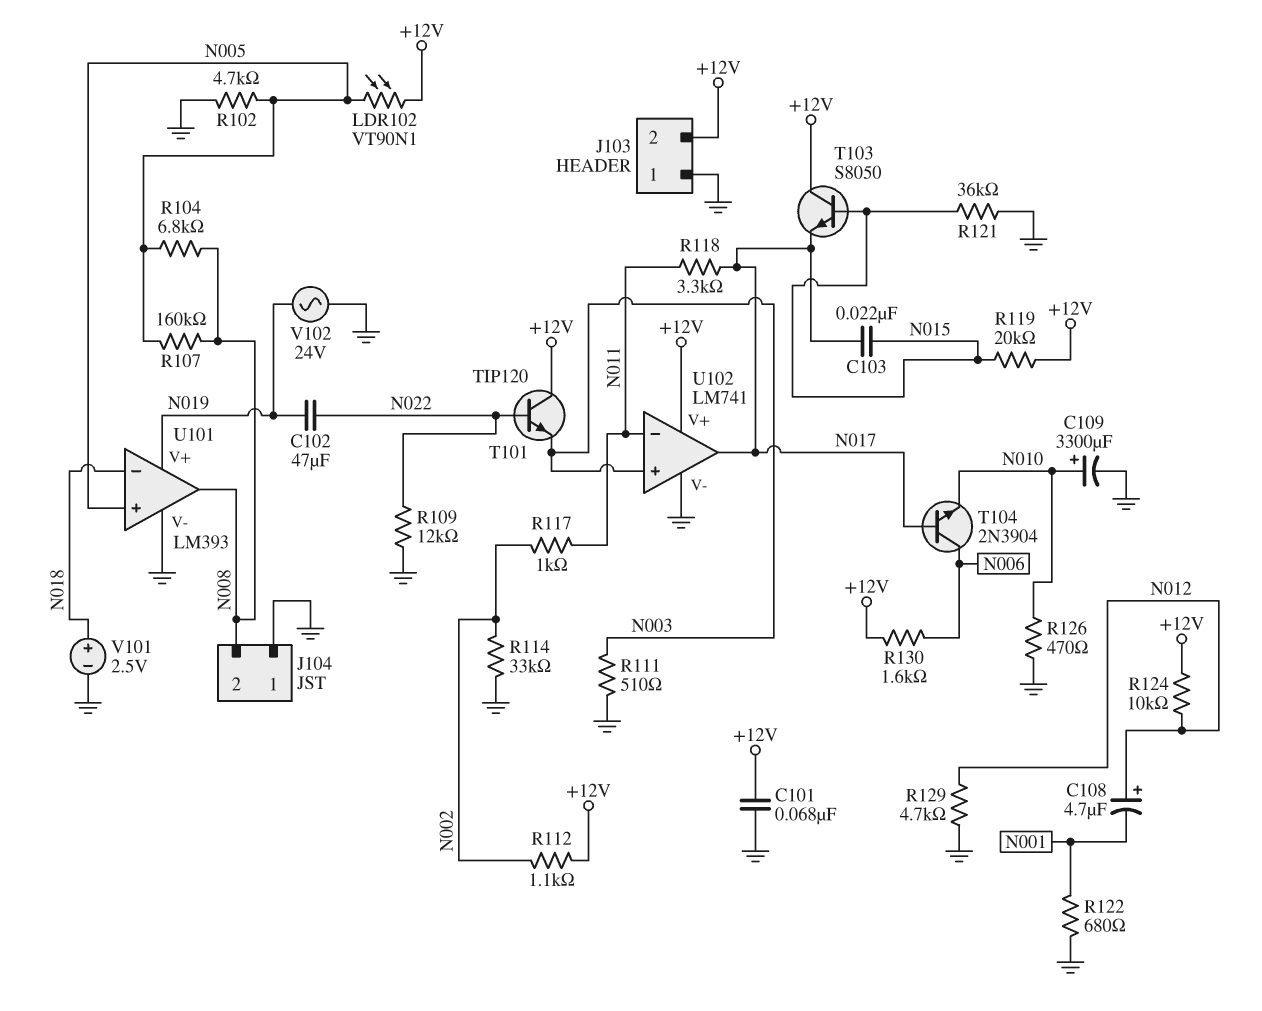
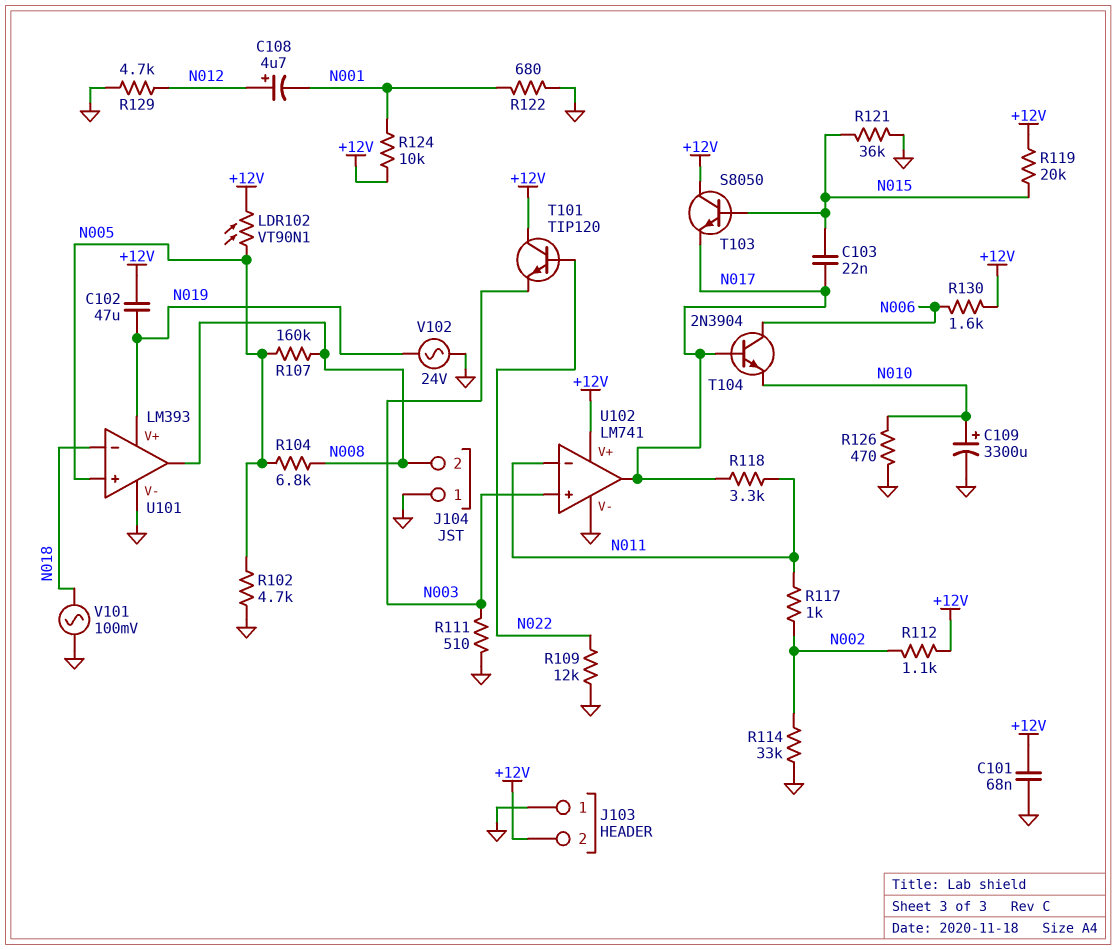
C102: 47uF (N019, N022) -> 47uF (+12V, N019)
R124: 10k (+12V, N012) -> 10k (+12V, N001)
V101: 2.5V (plus N018, minus GND) -> AC 100mV (GND, N018)

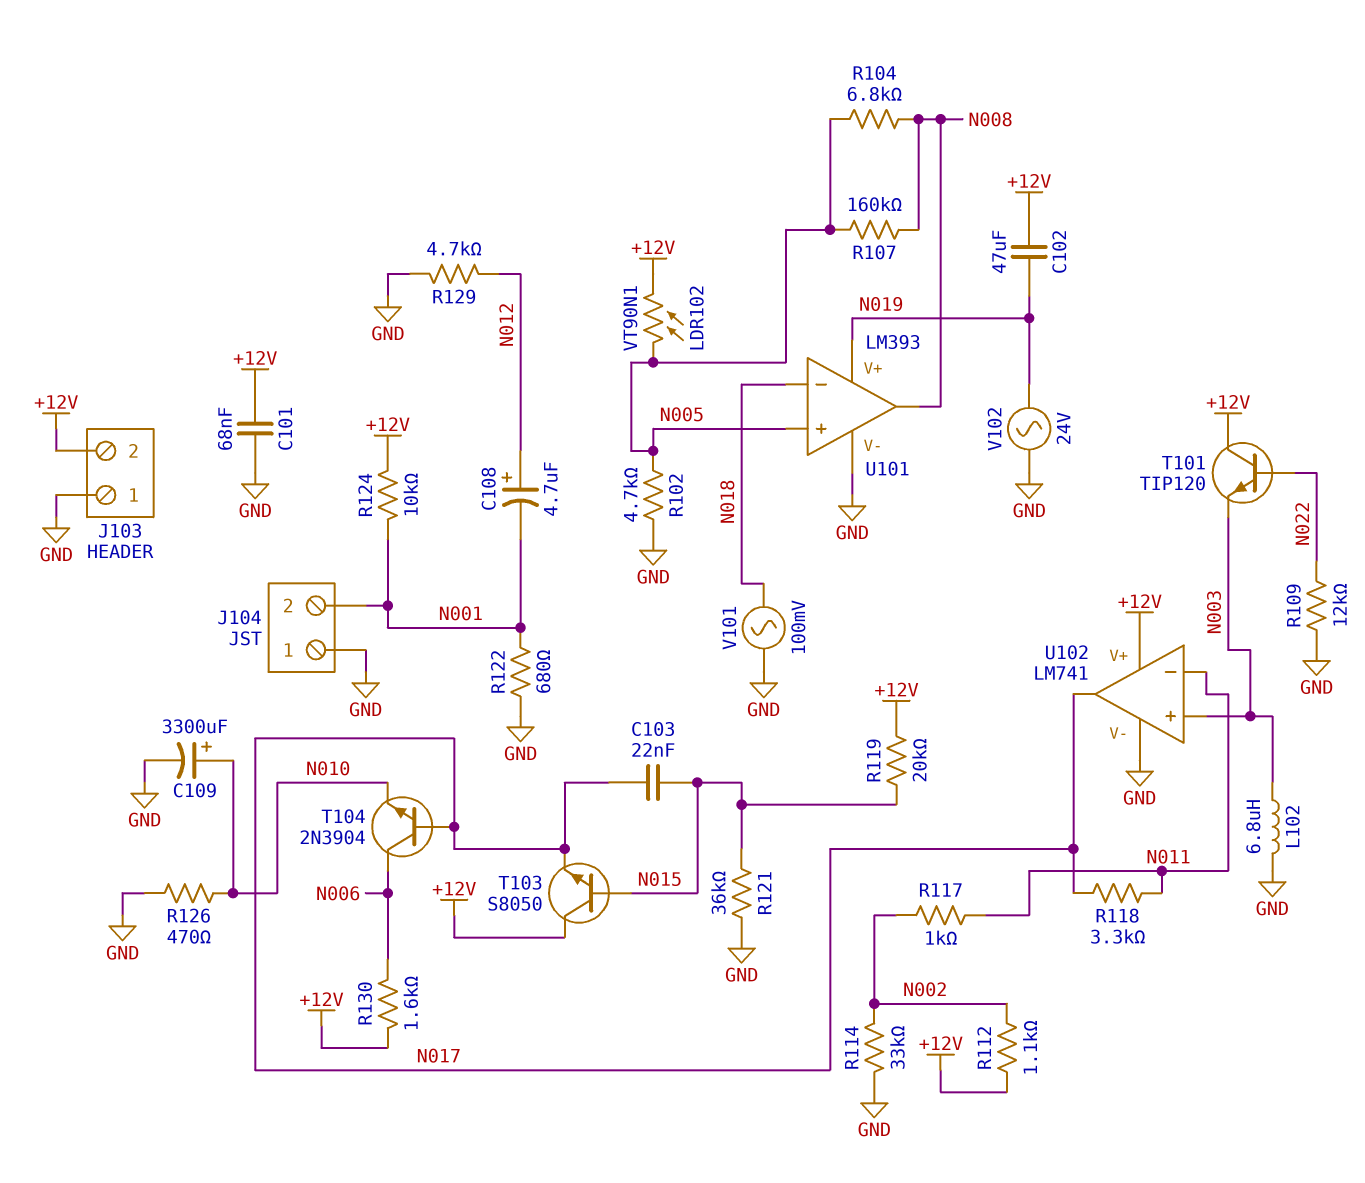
J104 pin 2: N008 -> N001
L102: none -> 6.8uH (GND, N003)
R111: 510 (GND, N003) -> none

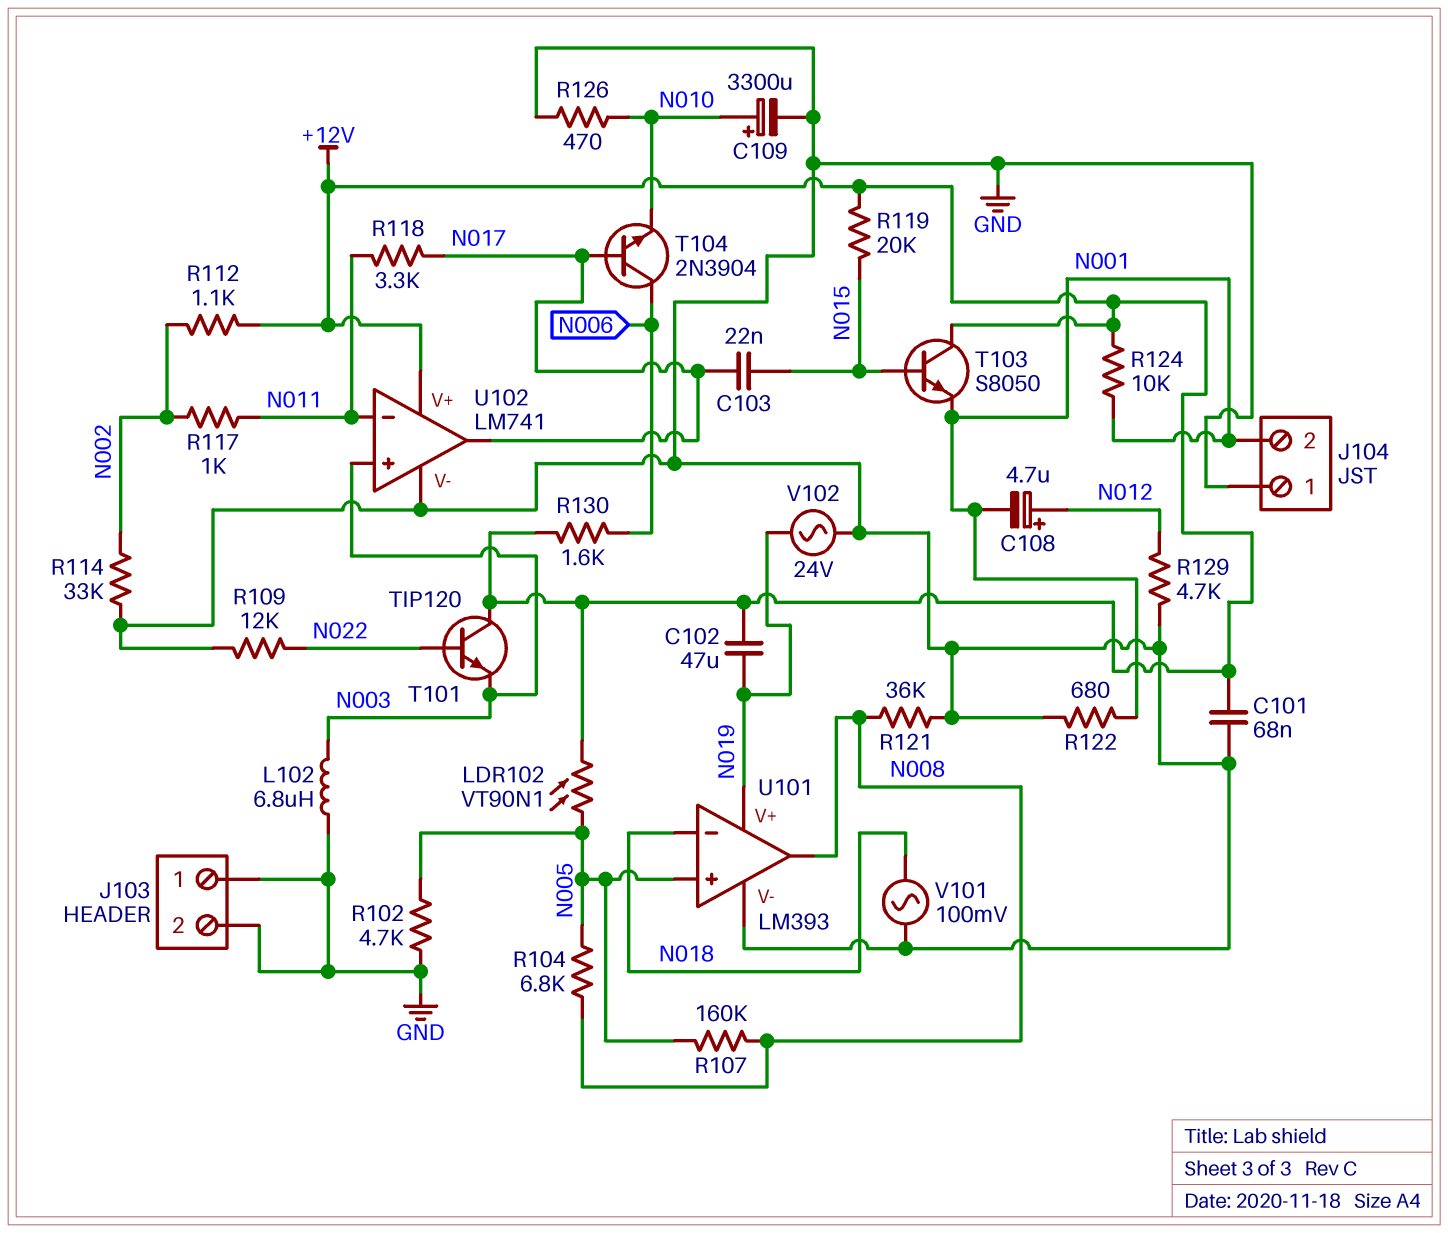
J103 pin 2: +12V -> GND
R121: 36k (GND, N015) -> 36k (GND, N008)
T103: NPN S8050 (B N015, C +12V, E N017) -> NPN S8050 (B N015, C +12V, E N001)

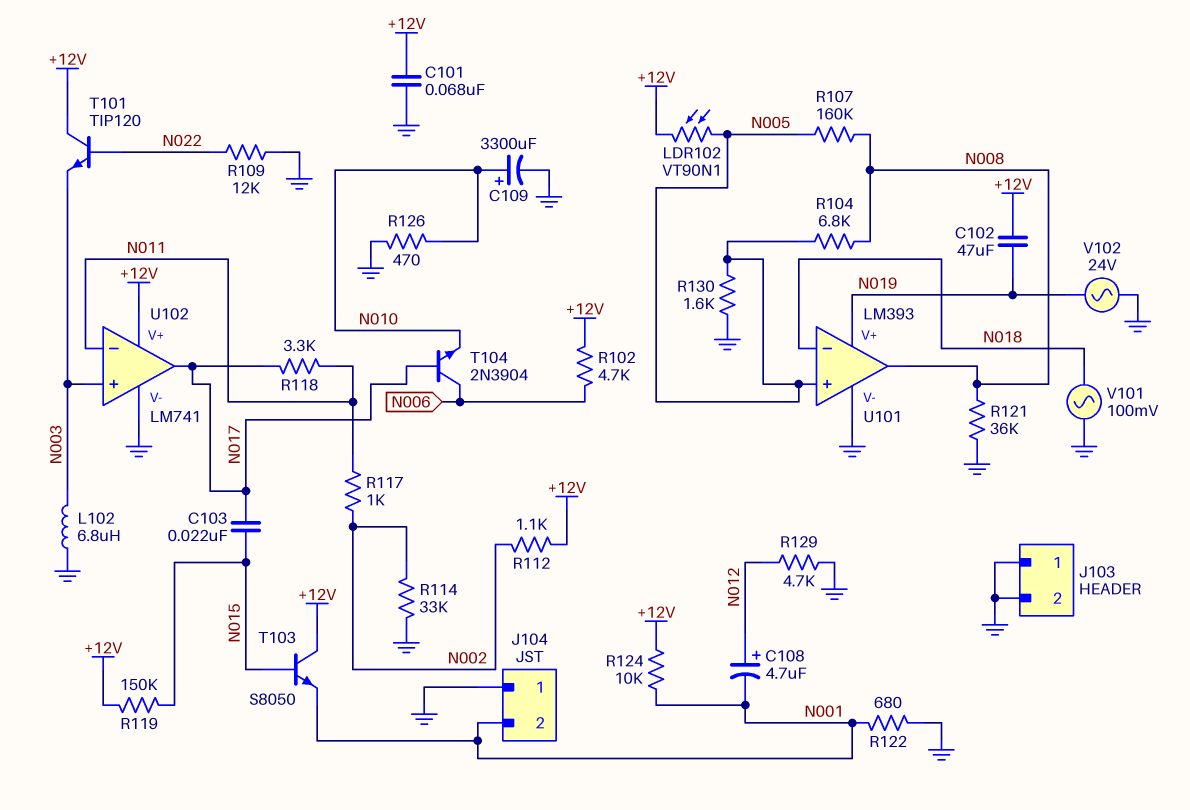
R102: 4.7k (GND, N005) -> 4.7k (+12V, N006)
R119: 20k (+12V, N015) -> 150k (+12V, N015)
R130: 1.6k (+12V, N006) -> 1.6k (GND, N005)

